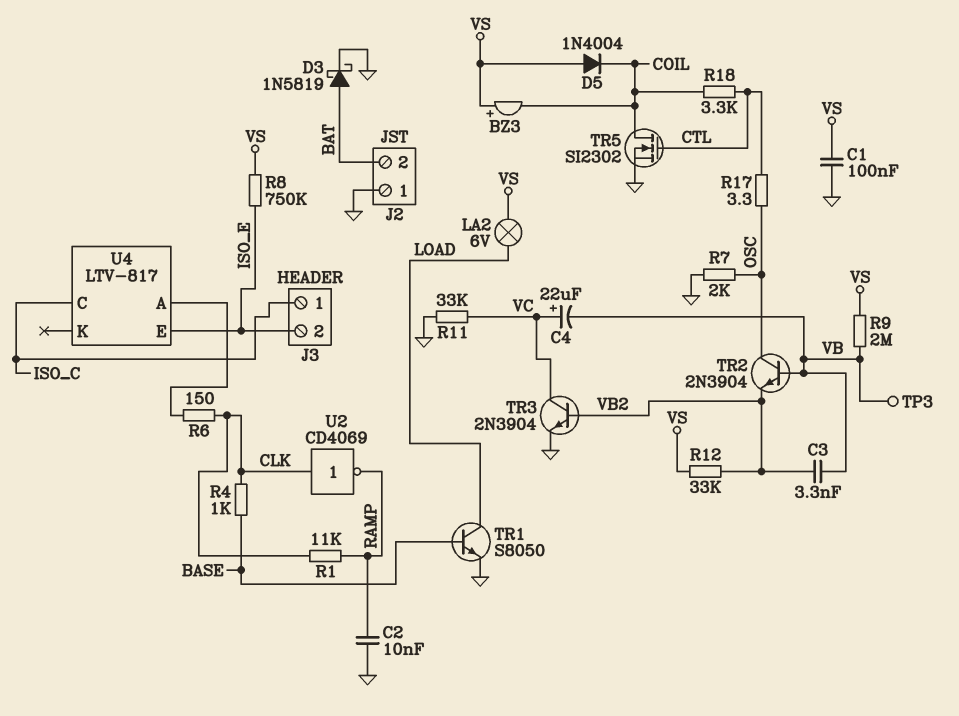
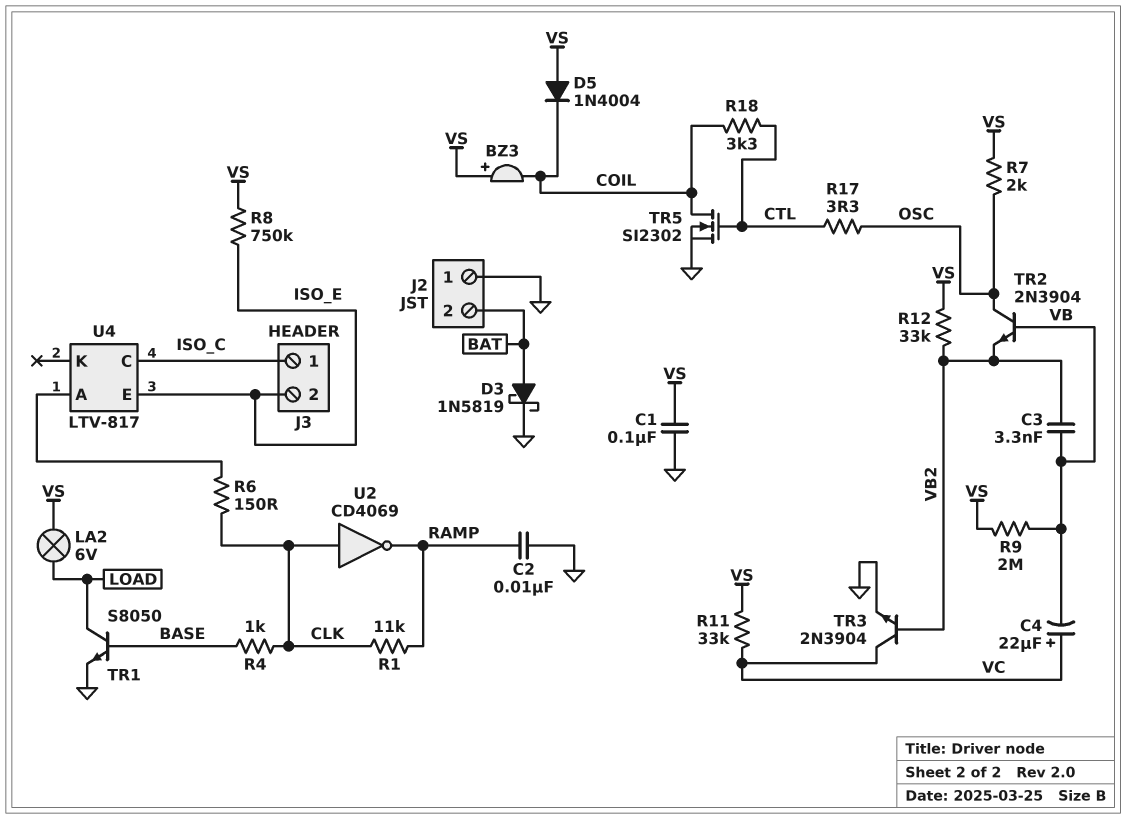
R7: 2k (GND, OSC) -> 2k (OSC, VS)
R11: 33k (GND, VC) -> 33k (VC, VS)
TP3: test point (VB) -> none

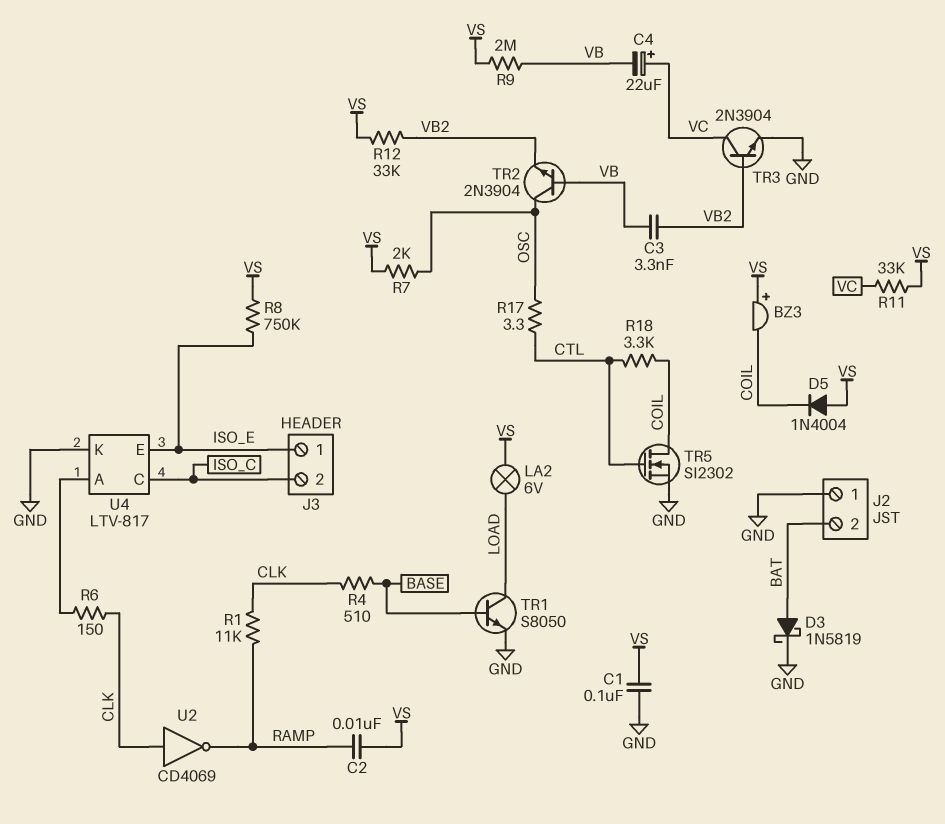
C2: 10nF (GND, RAMP) -> 10nF (RAMP, VS)
J3 pin 1: ISO_C -> ISO_E
J3 pin 2: ISO_E -> ISO_C
R4: 1k (BASE, CLK) -> 510 (BASE, CLK)
U4 pin K: none -> GND

